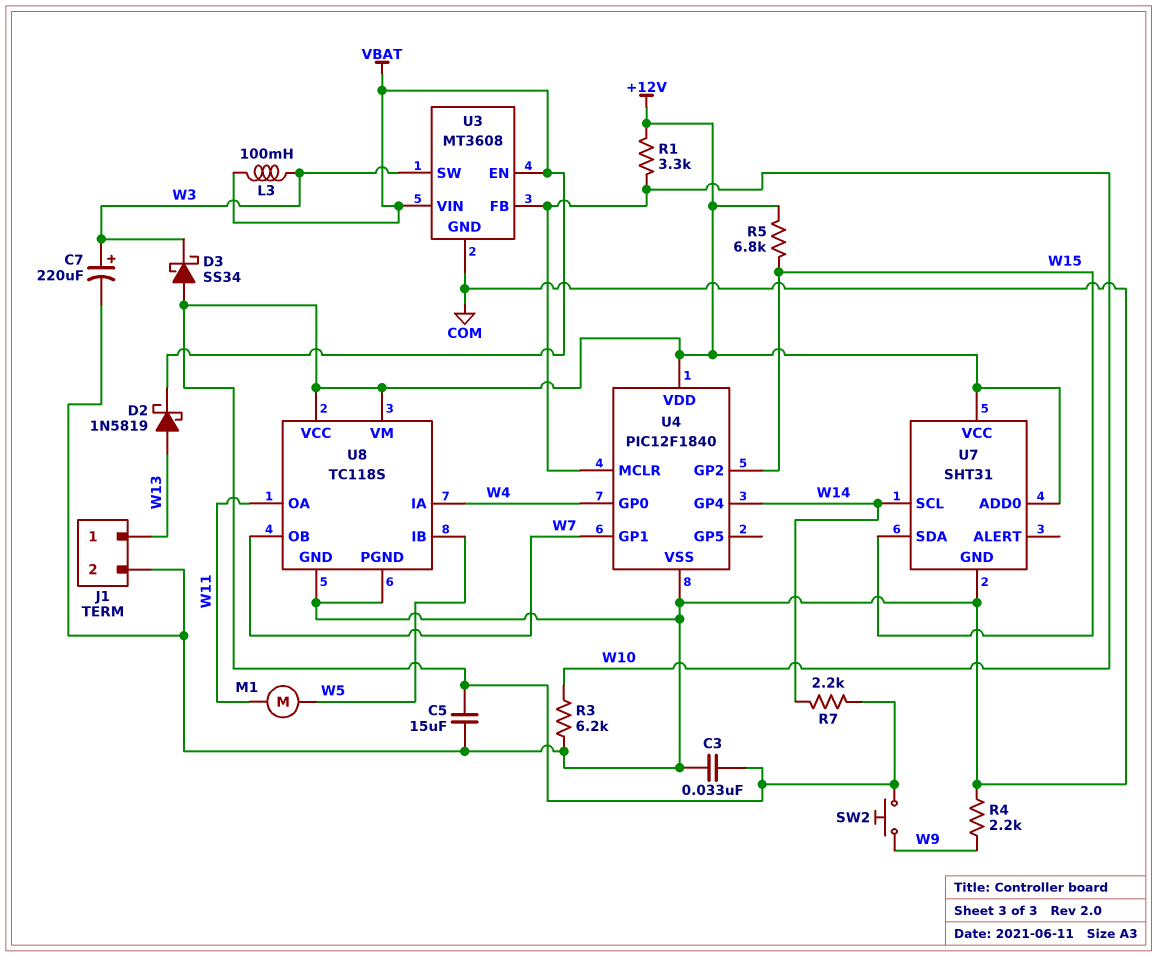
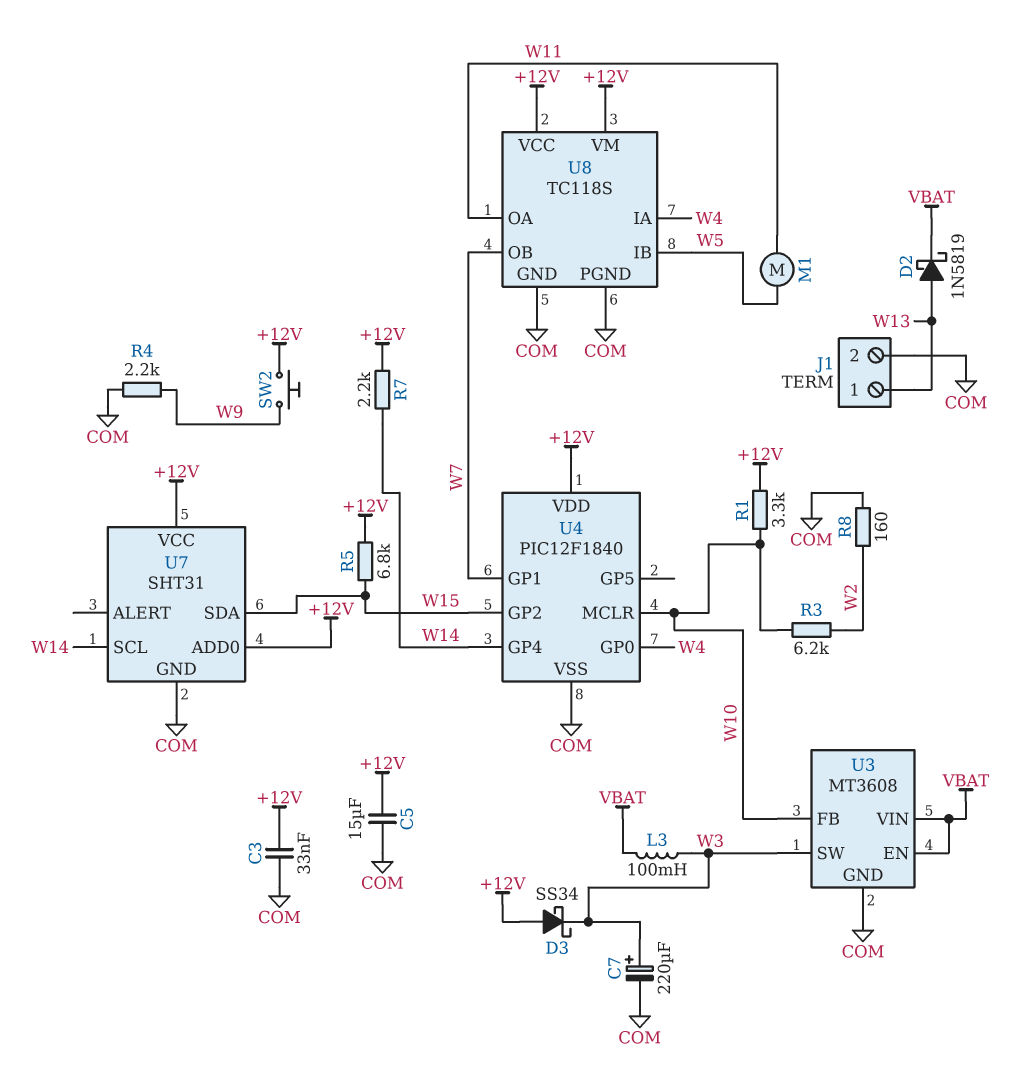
R3: 6.2k (COM, W10) -> 6.2k (W2, W10)
R8: none -> 160 (COM, W2)

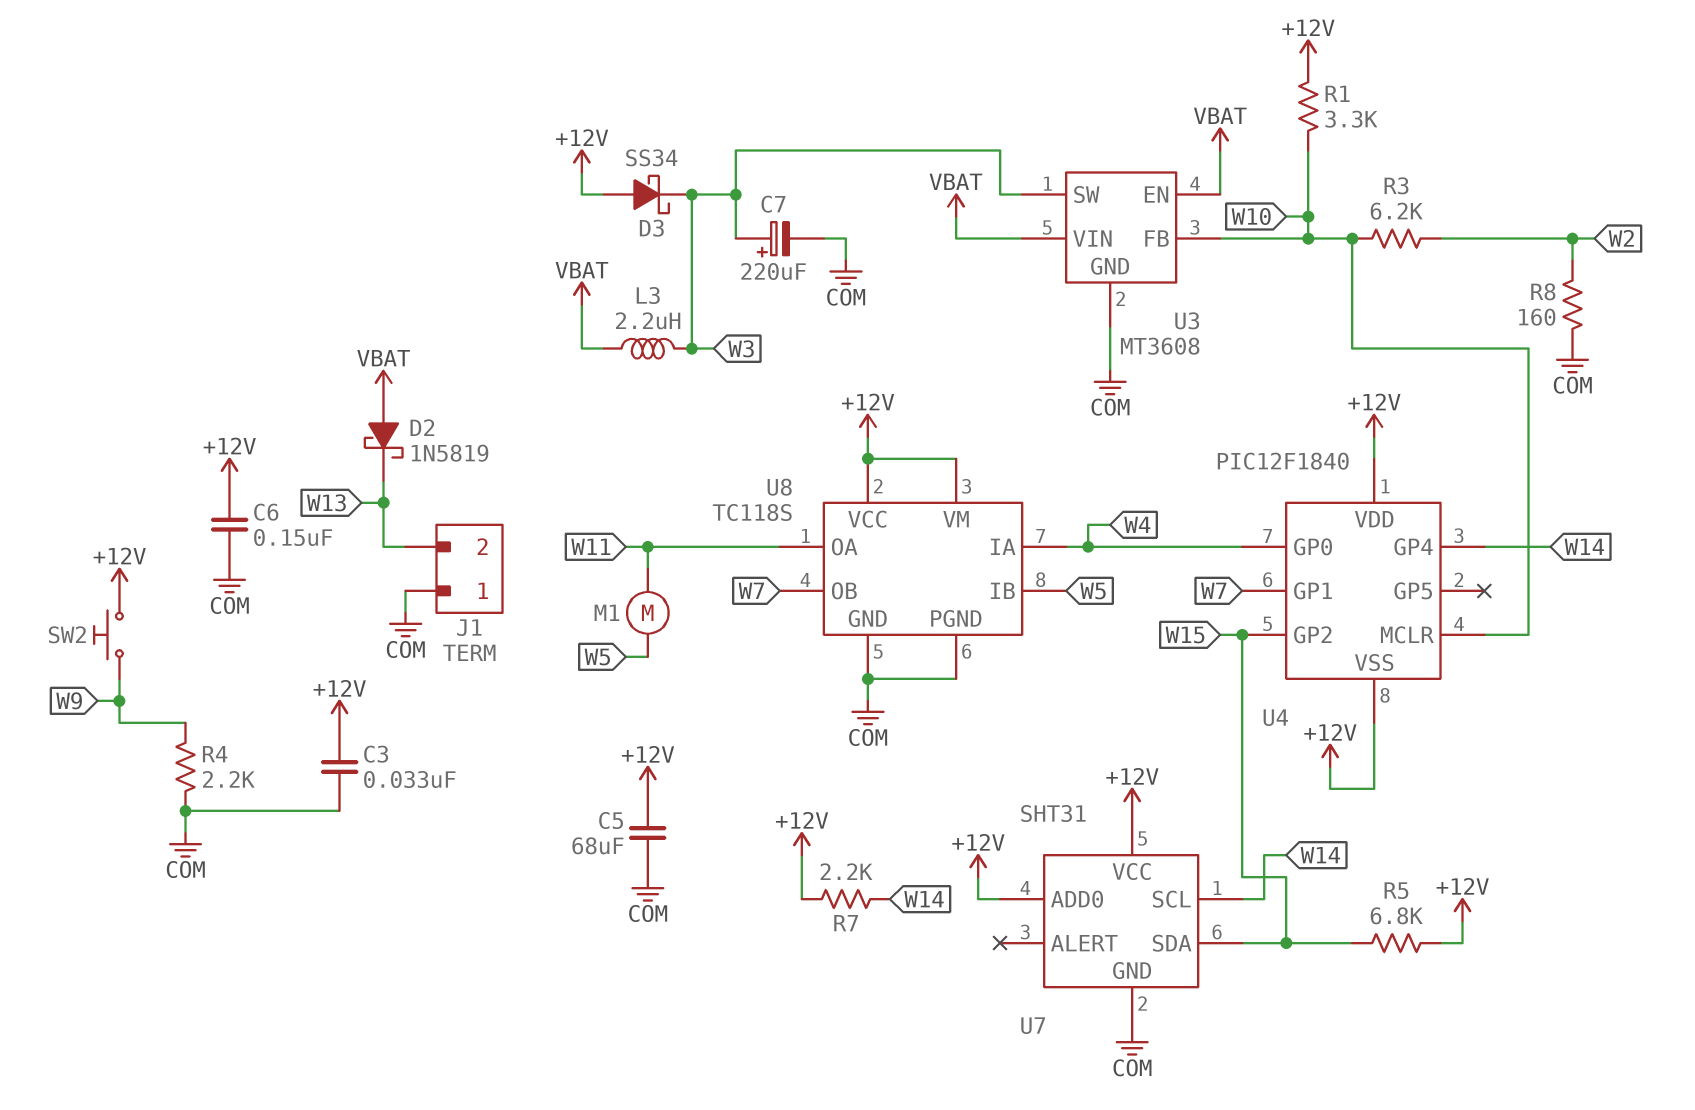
C5: 15uF (+12V, COM) -> 68uF (+12V, COM)
C6: none -> 150nF (+12V, COM)
D2: schottky 1N5819 (A W13, K VBAT) -> schottky 1N5819 (A VBAT, K W13)
J1 pin 1: W13 -> COM
J1 pin 2: COM -> W13
L3: 100mH (VBAT, W3) -> 2.2uH (VBAT, W3)
U4 pin VSS: COM -> +12V

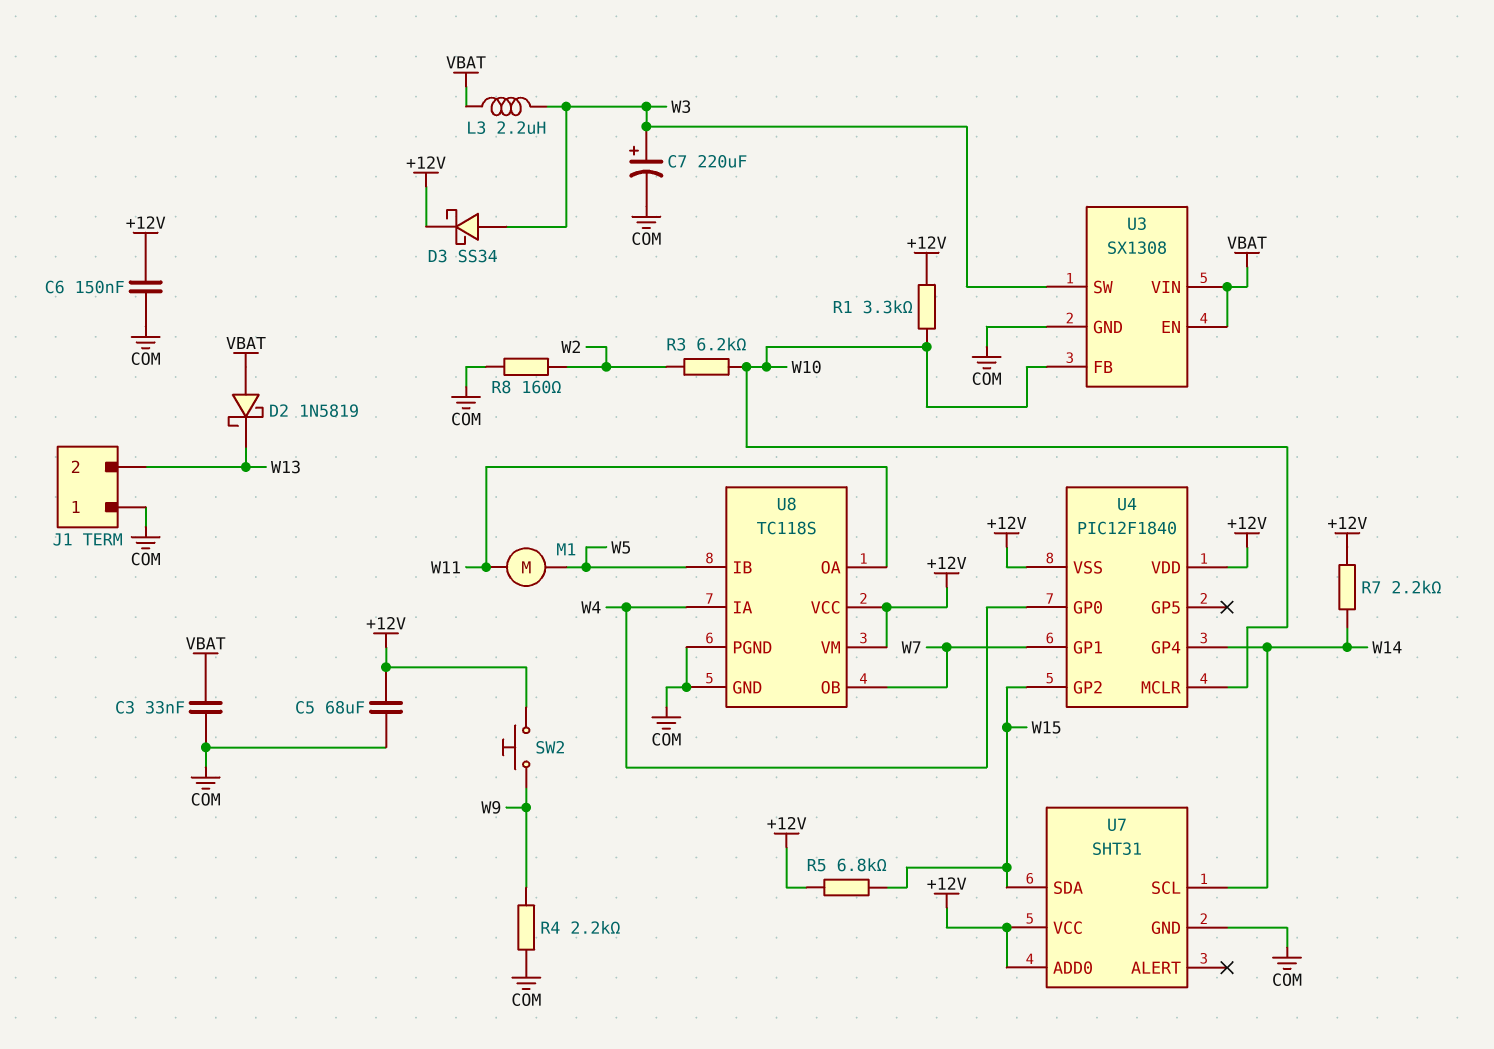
C3: 33nF (+12V, COM) -> 33nF (COM, VBAT)
D3: schottky SS34 (A +12V, K W3) -> schottky SS34 (A W3, K +12V)
U3: MT3608 -> SX1308

